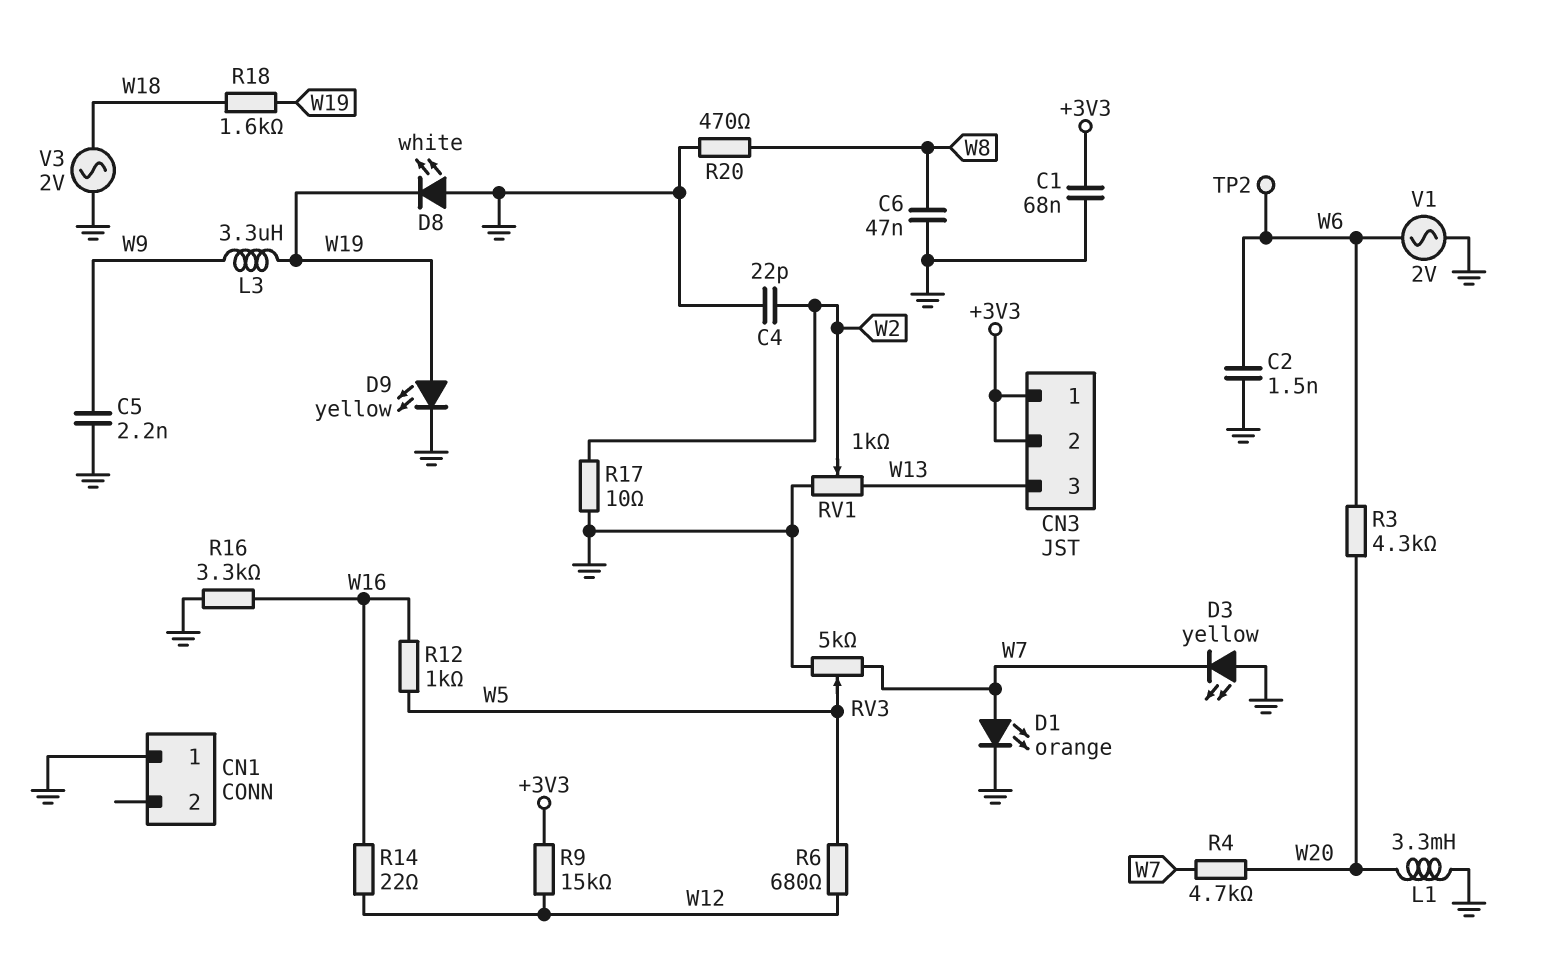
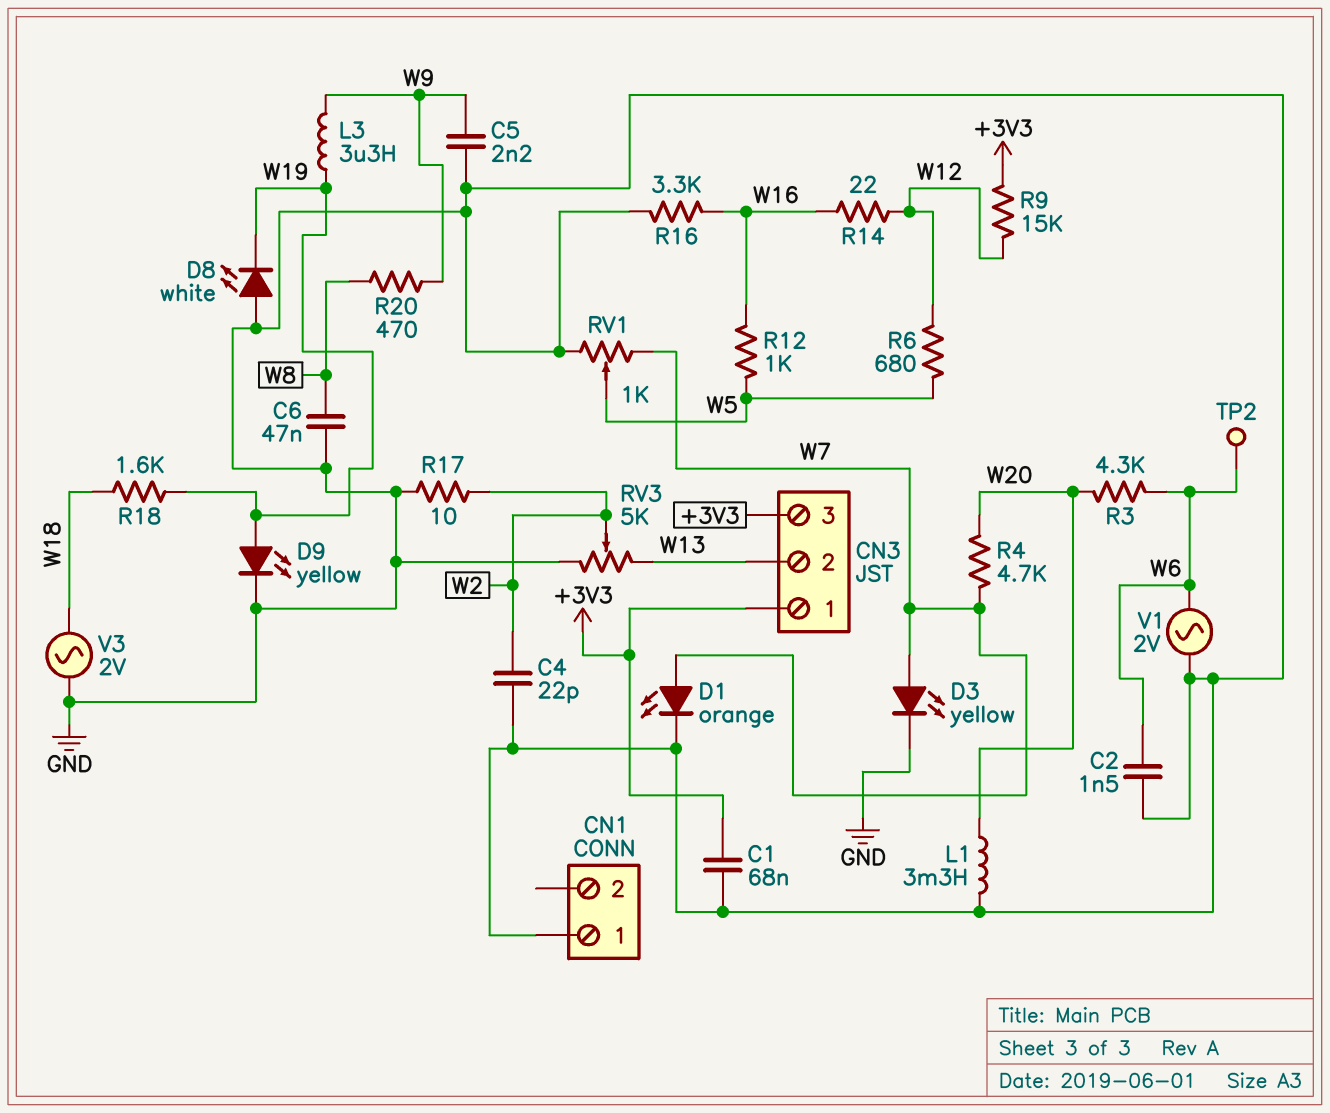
CN3 pin 2: +3V3 -> W13
CN3 pin 3: W13 -> +3V3
D3: LED yellow (A GND, K W7) -> LED yellow (A W7, K GND)
R20: 470 (GND, W8) -> 470 (W8, W9)
RV1: 1k (GND, W13, wiper W2) -> 1k (GND, W7, wiper W5)
RV3: 5k (GND, W7, wiper W5) -> 5k (GND, W13, wiper W2)

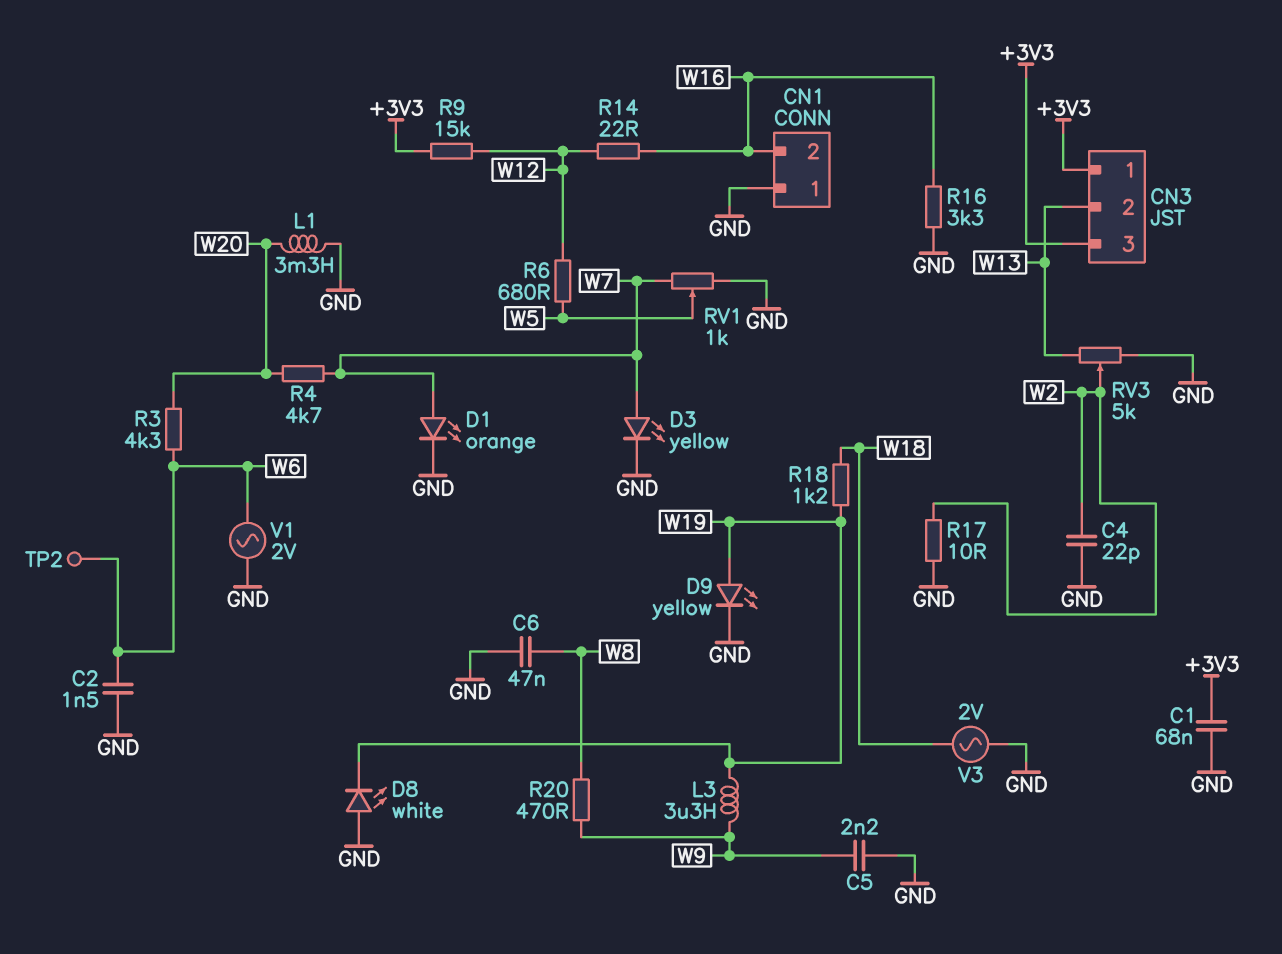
CN1 pin 2: none -> W16
R12: 1k (W5, W16) -> none
R18: 1.6k (W18, W19) -> 1.2k (W18, W19)

